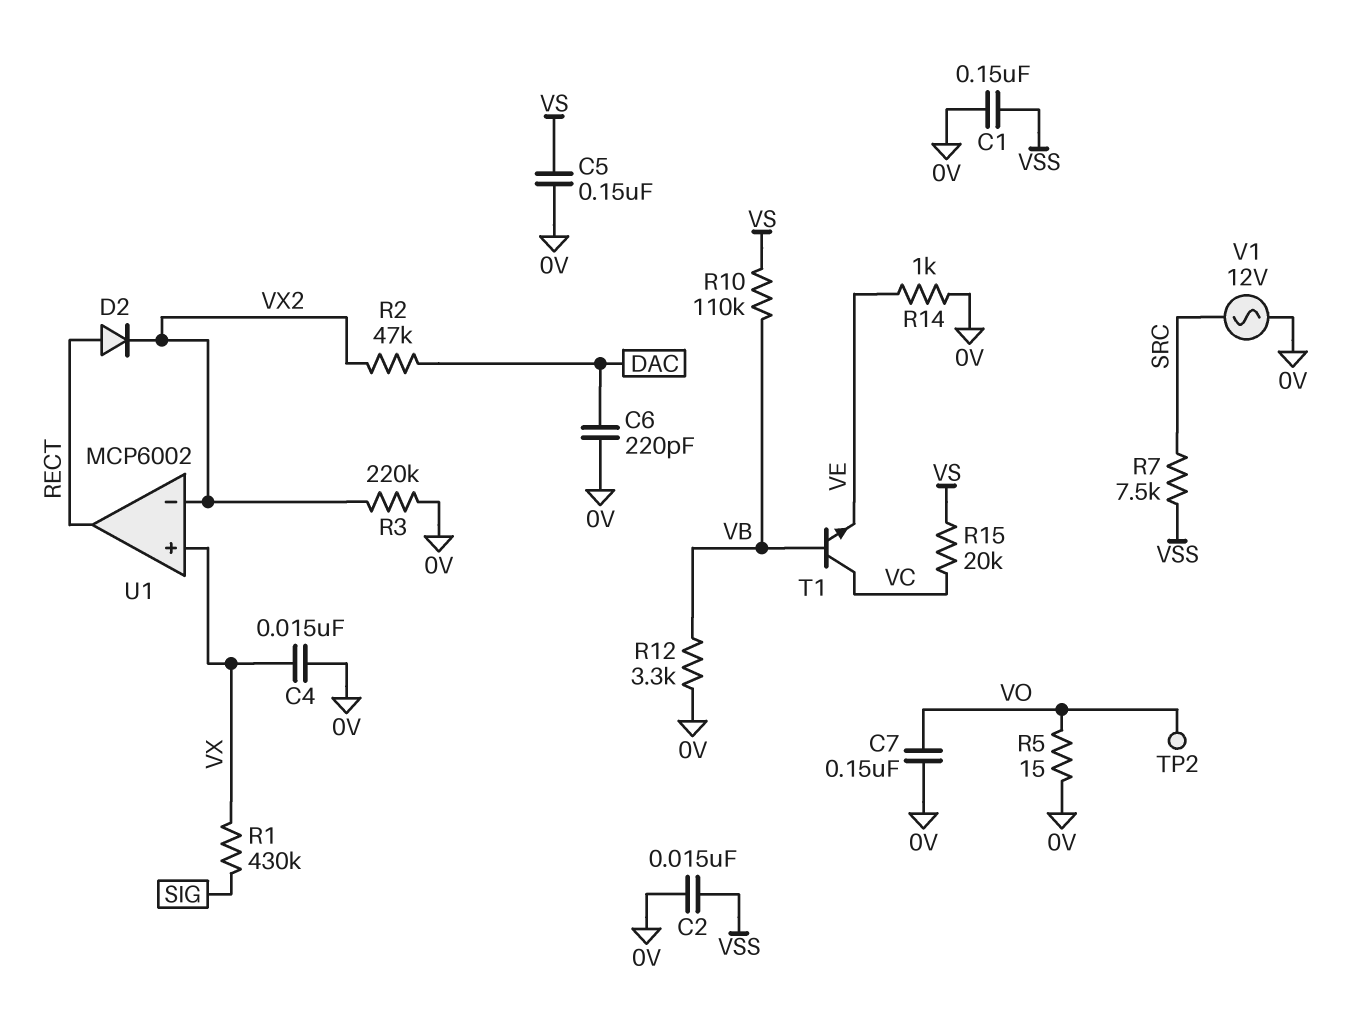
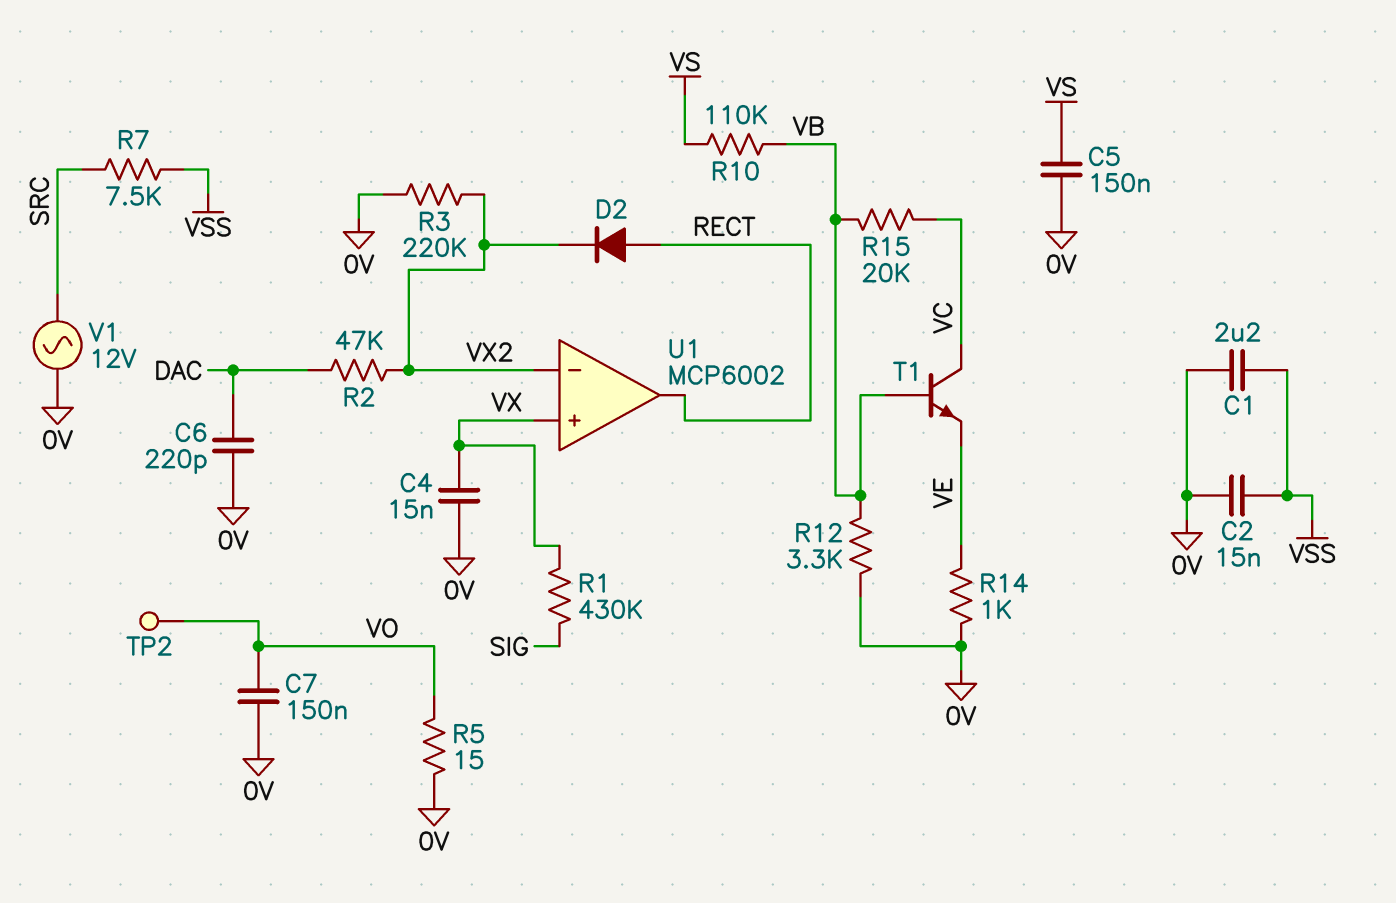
C1: 150nF (0V, VSS) -> 2.2uF (0V, VSS)
R15: 20k (VC, VS) -> 20k (VB, VC)

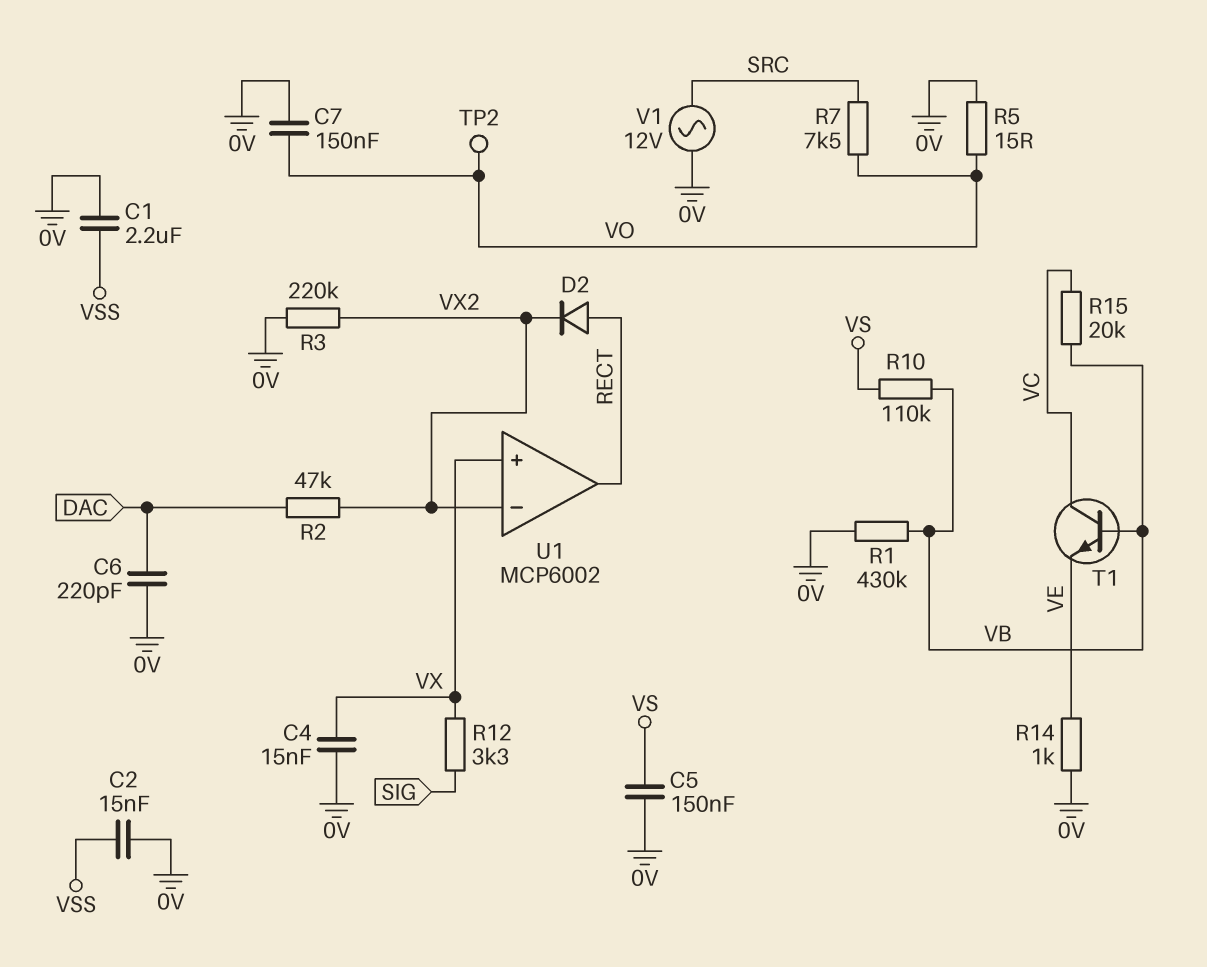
R1: 430k (SIG, VX) -> 430k (0V, VB)
R7: 7.5k (SRC, VSS) -> 7.5k (SRC, VO)
R12: 3.3k (0V, VB) -> 3.3k (SIG, VX)

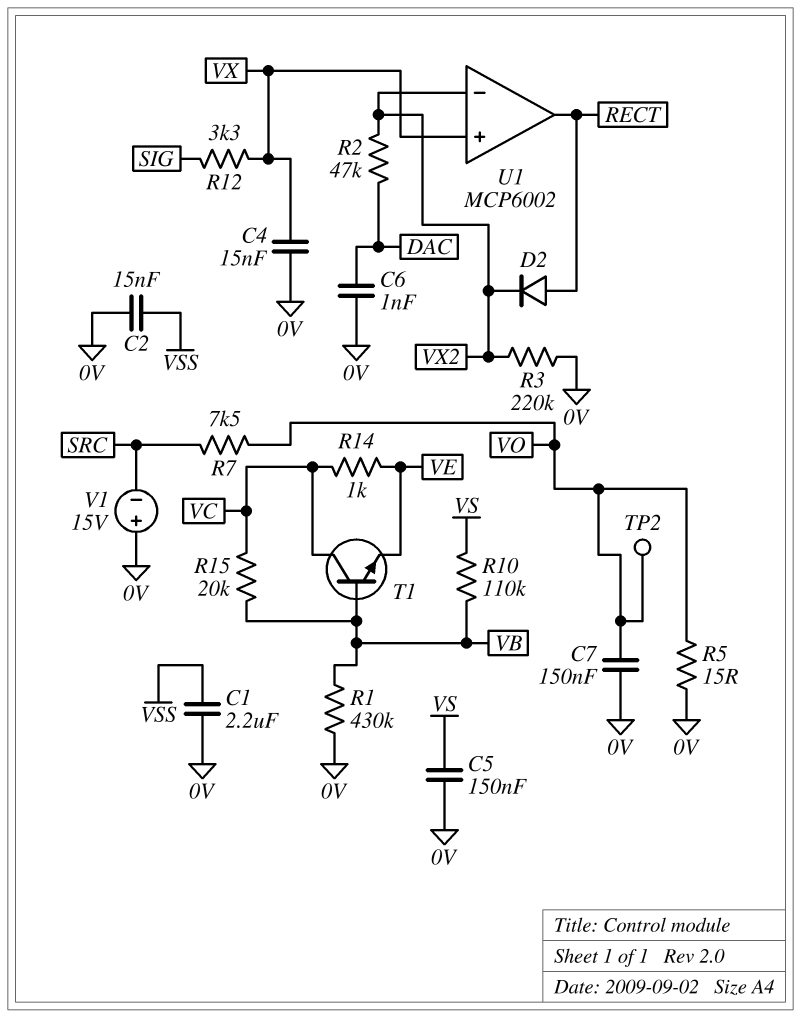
C6: 220pF (0V, DAC) -> 1nF (0V, DAC)
R14: 1k (0V, VE) -> 1k (VC, VE)
V1: AC 12V (0V, SRC) -> 15V (plus 0V, minus SRC)

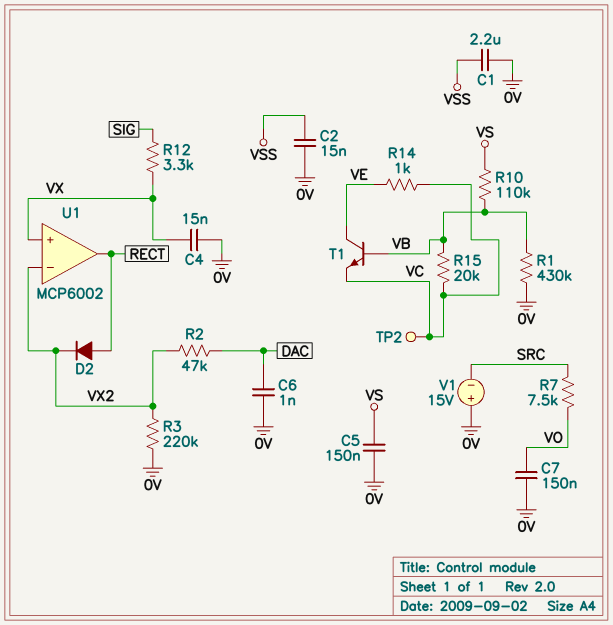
R5: 15 (0V, VO) -> none
T1: NPN (B VB, C VC, E VE) -> NPN (B VB, C VE, E VC)
TP2: test point (VO) -> test point (VC)

